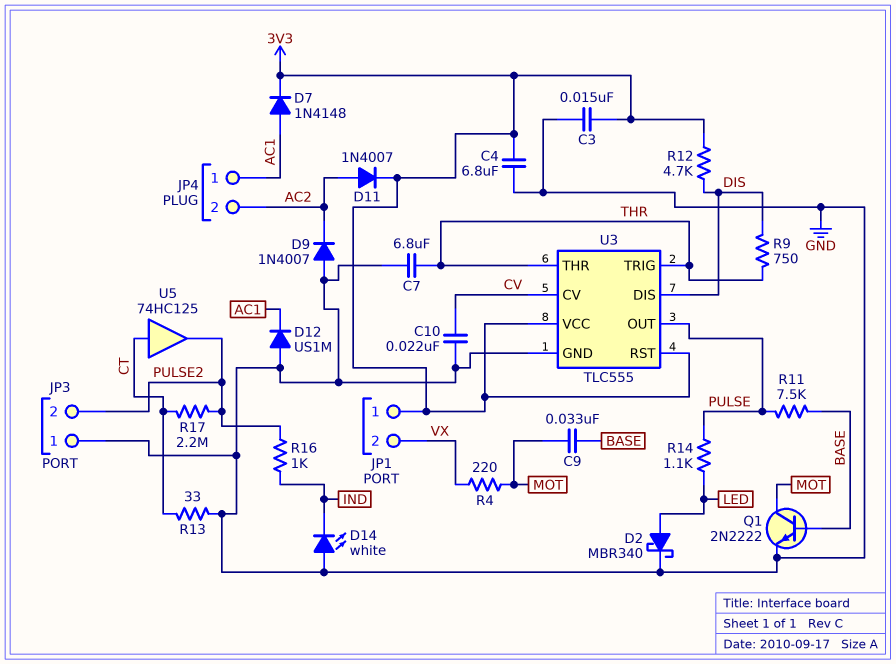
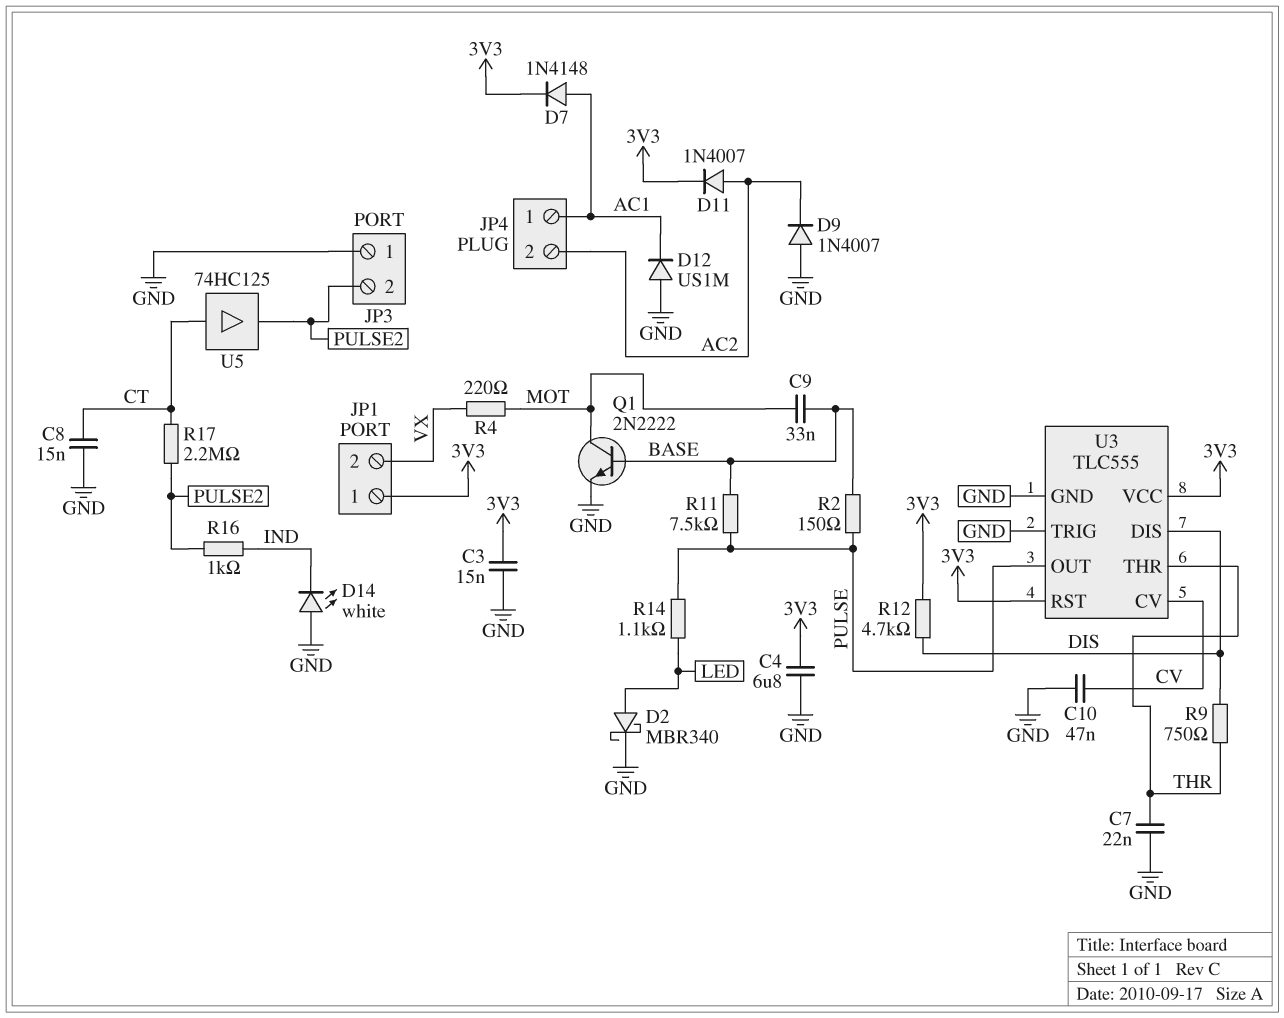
C7: 6.8uF (GND, THR) -> 22nF (GND, THR)
C8: none -> 15nF (CT, GND)
C10: 22nF (CV, GND) -> 47nF (CV, GND)
R2: none -> 150 (BASE, PULSE)
R13: 33 (CT, GND) -> none
U3 pin TRIG: THR -> GND

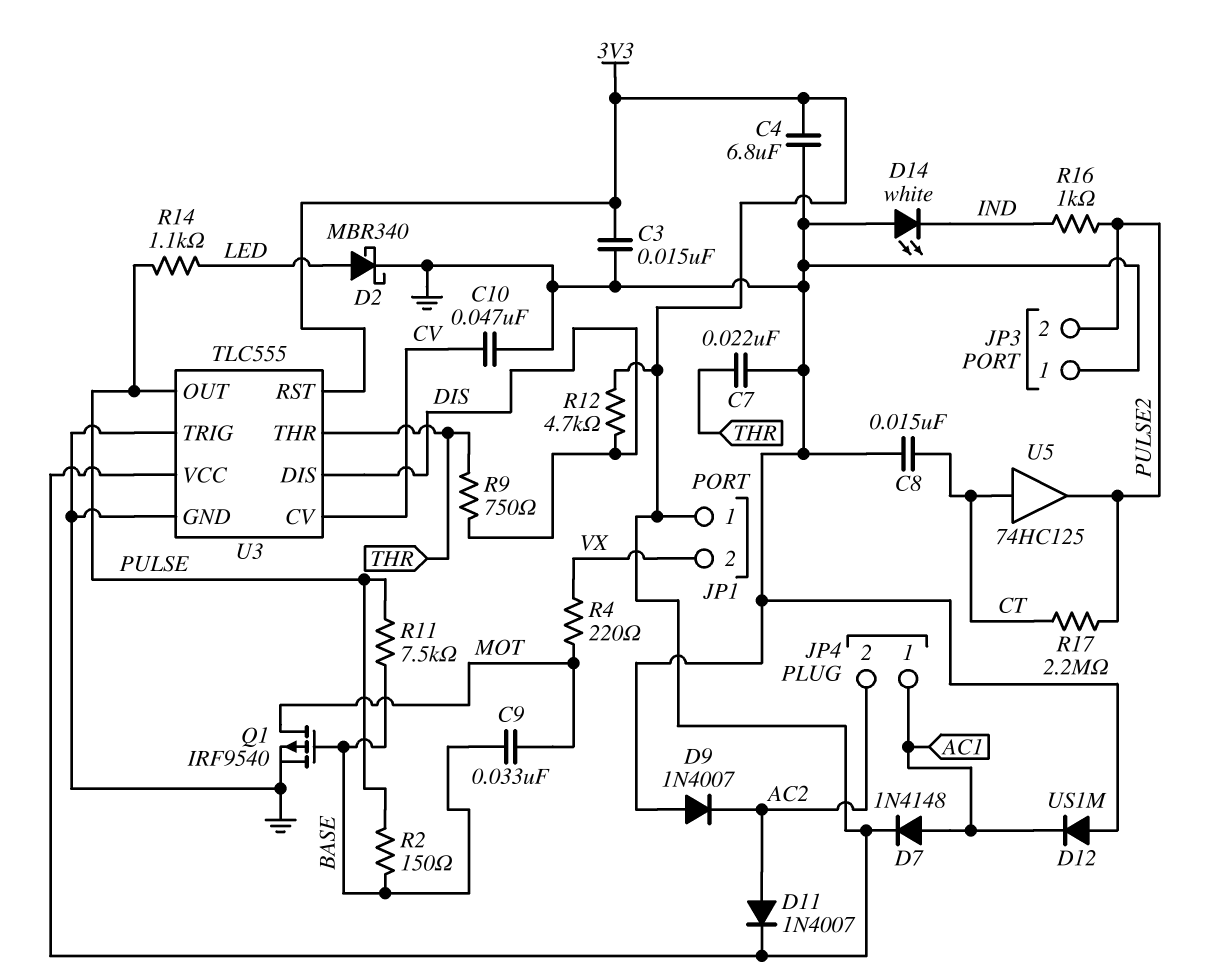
Q1: NPN 2N2222 (B BASE, C MOT, E GND) -> PMOS IRF9540 (G BASE, D MOT, S GND)

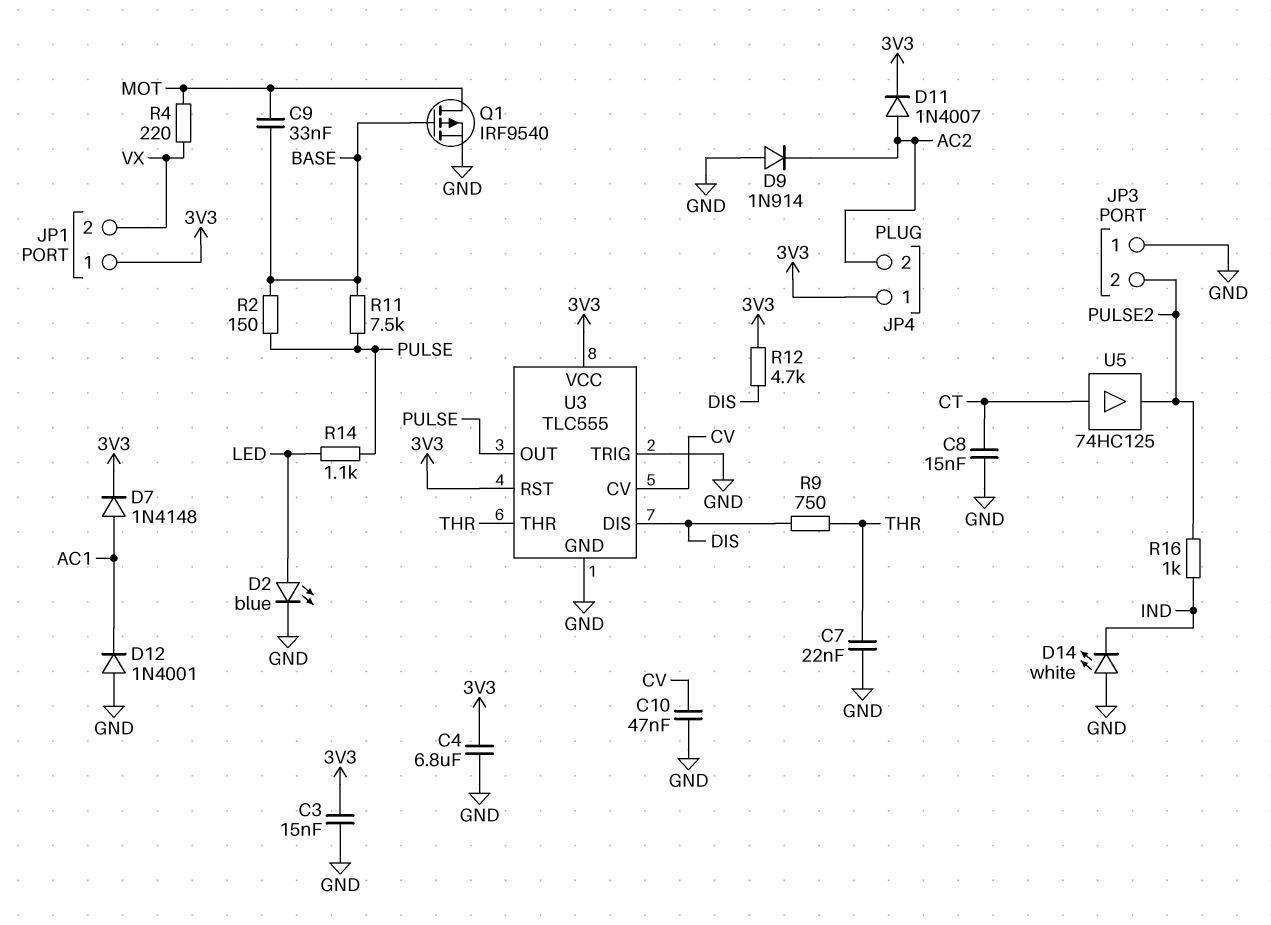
D2: schottky MBR340 (A LED, K GND) -> LED blue (A LED, K GND)
D9: diode 1N4007 (A GND, K AC2) -> diode 1N914 (A GND, K AC2)
D12: diode US1M (A GND, K AC1) -> diode 1N4001 (A GND, K AC1)
JP4 pin 1: AC1 -> 3V3
R17: 2.2M (CT, PULSE2) -> none

